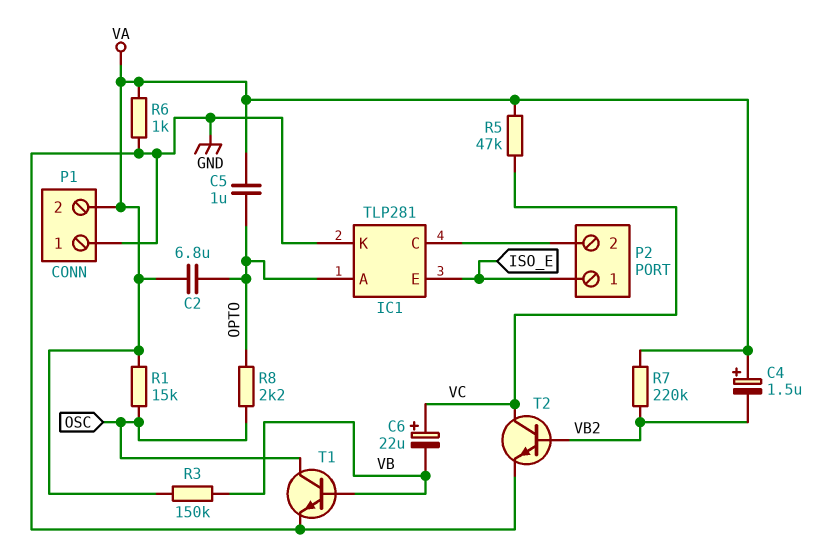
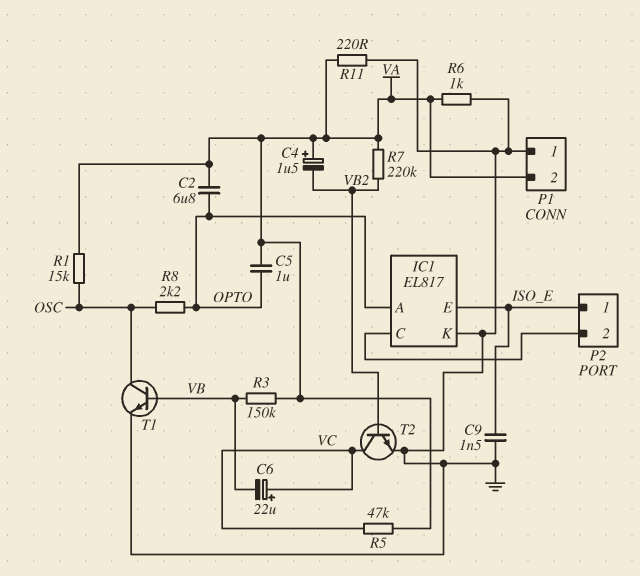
C9: none -> 1.5nF (GND, ISO_E)
IC1: TLP281 -> EL817
R11: none -> 220 (GND, VA)

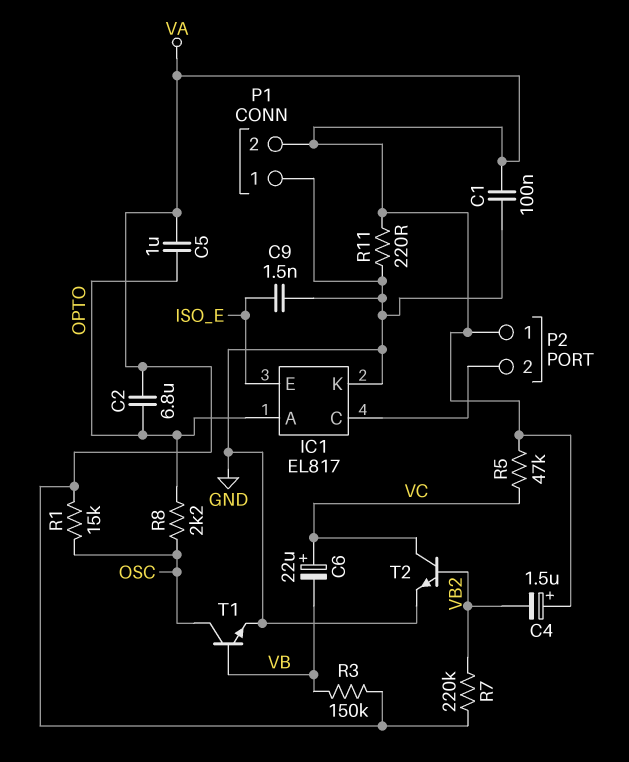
C1: none -> 100nF (GND, VA)
P2 pin 1: ISO_E -> VA
R6: 1k (GND, VA) -> none

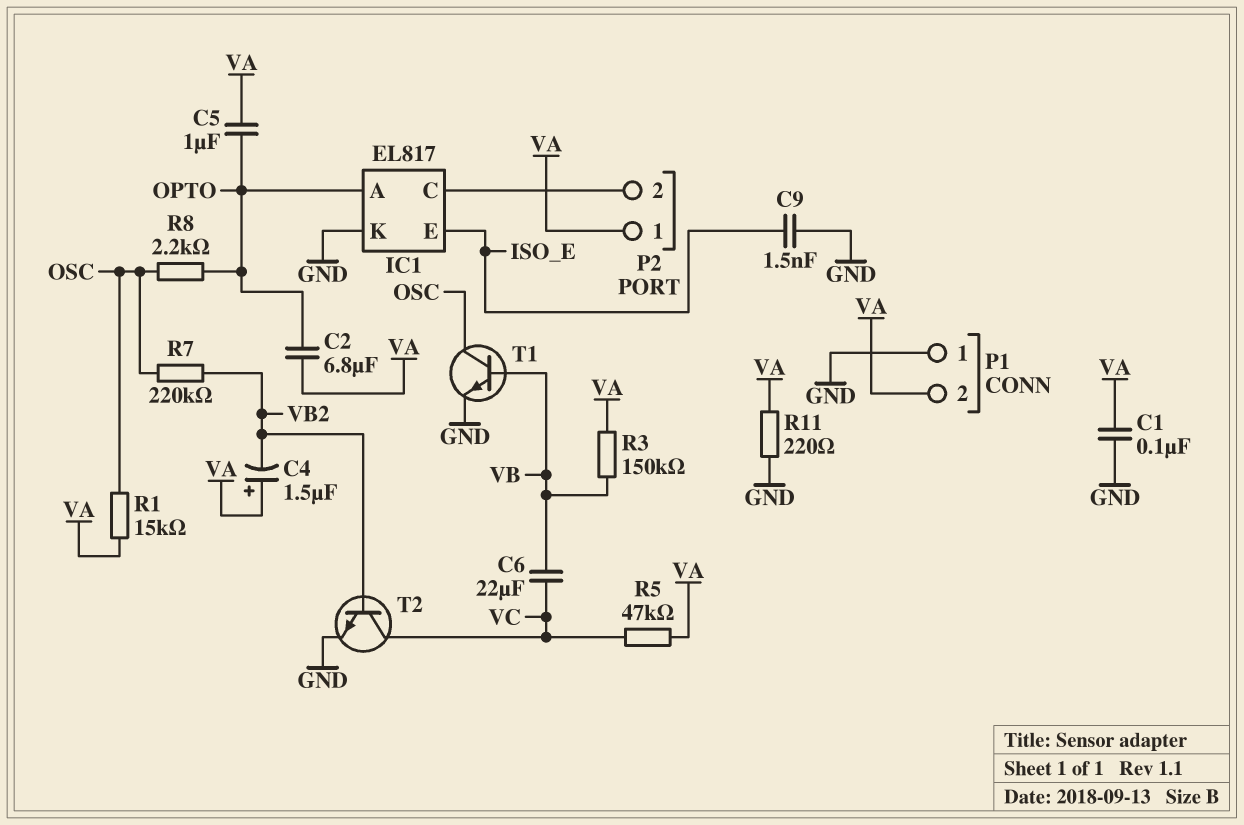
C6: 22uF (plus VC, minus VB) -> 22uF (VB, VC)
R7: 220k (VA, VB2) -> 220k (OSC, VB2)

